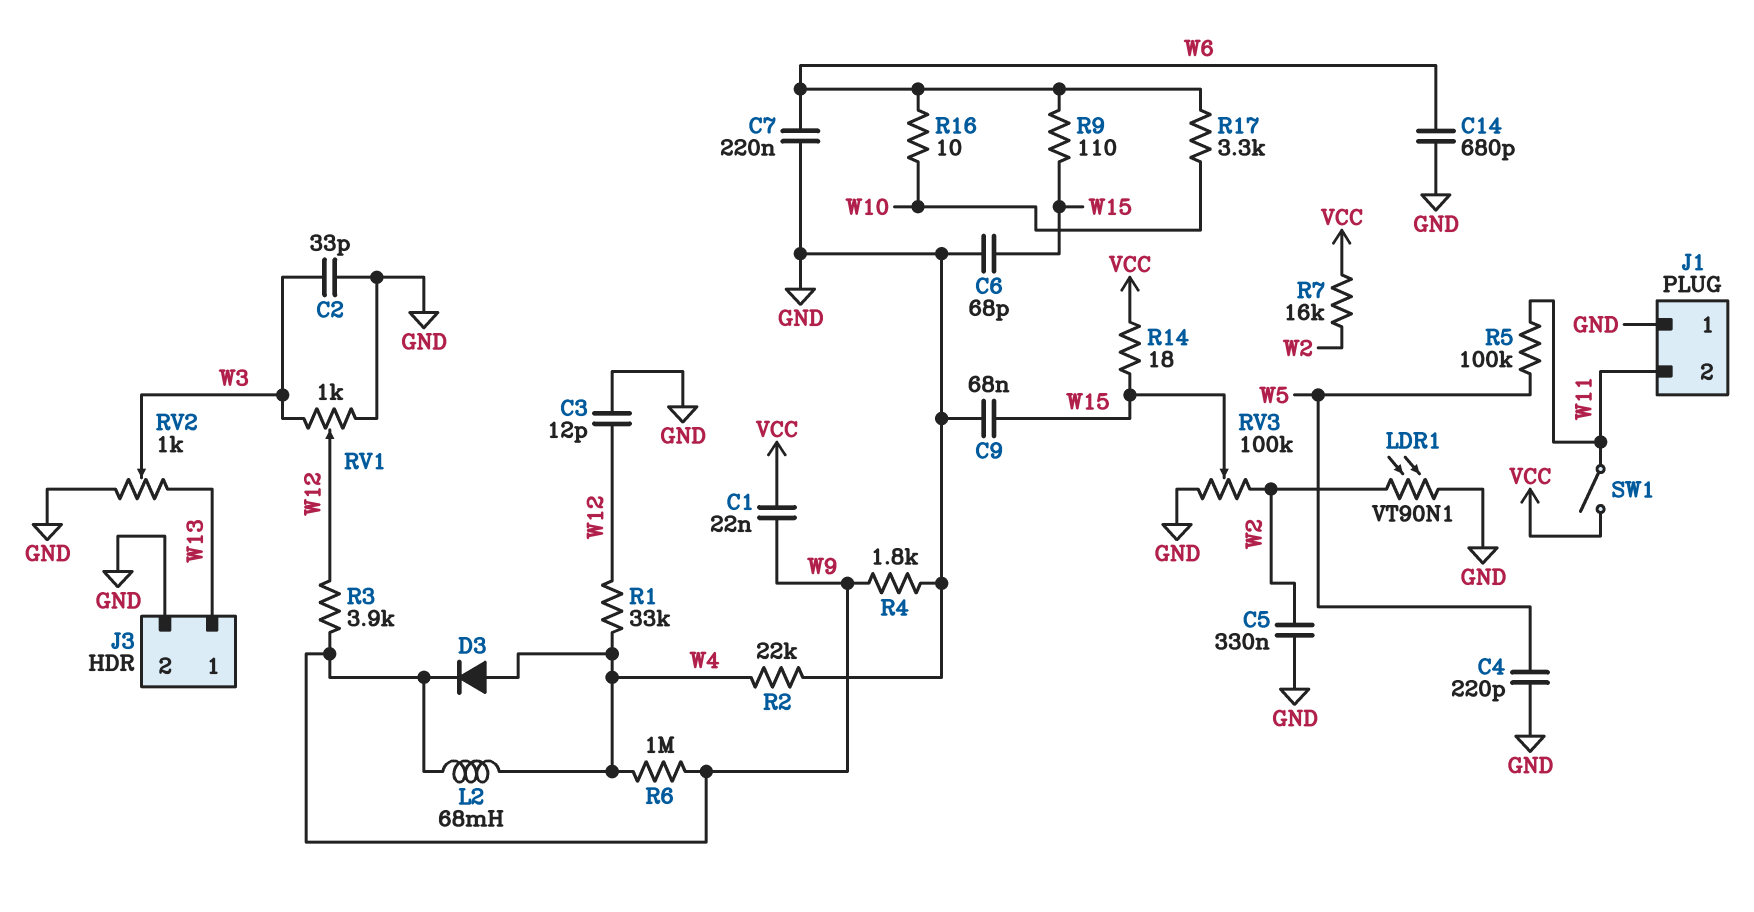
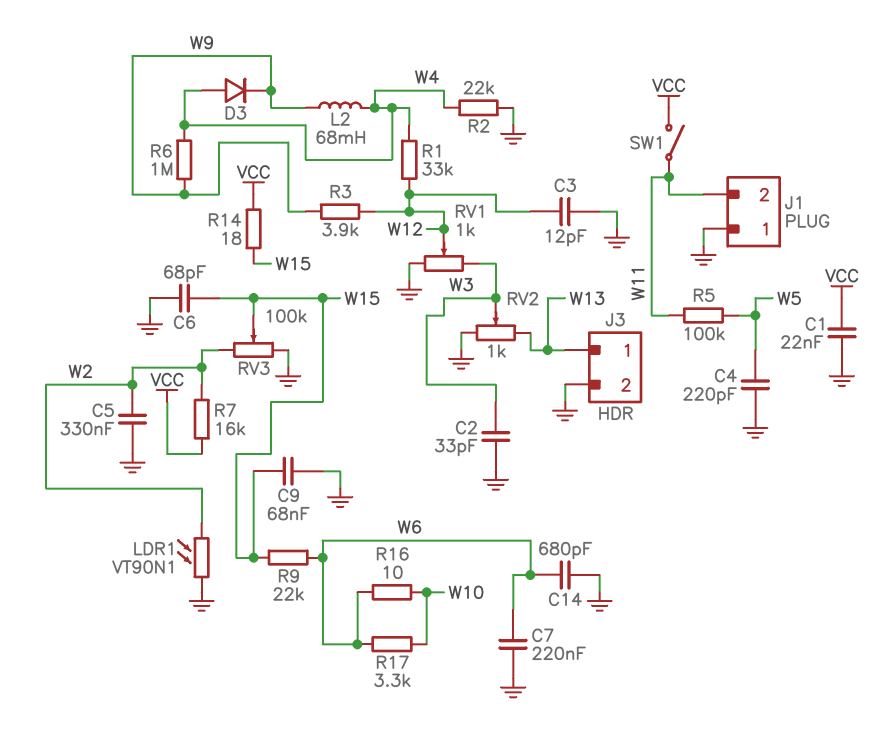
C1: 22nF (VCC, W9) -> 22nF (GND, VCC)
R4: 1.8k (GND, W9) -> none
R9: 110 (W6, W15) -> 22k (W6, W15)

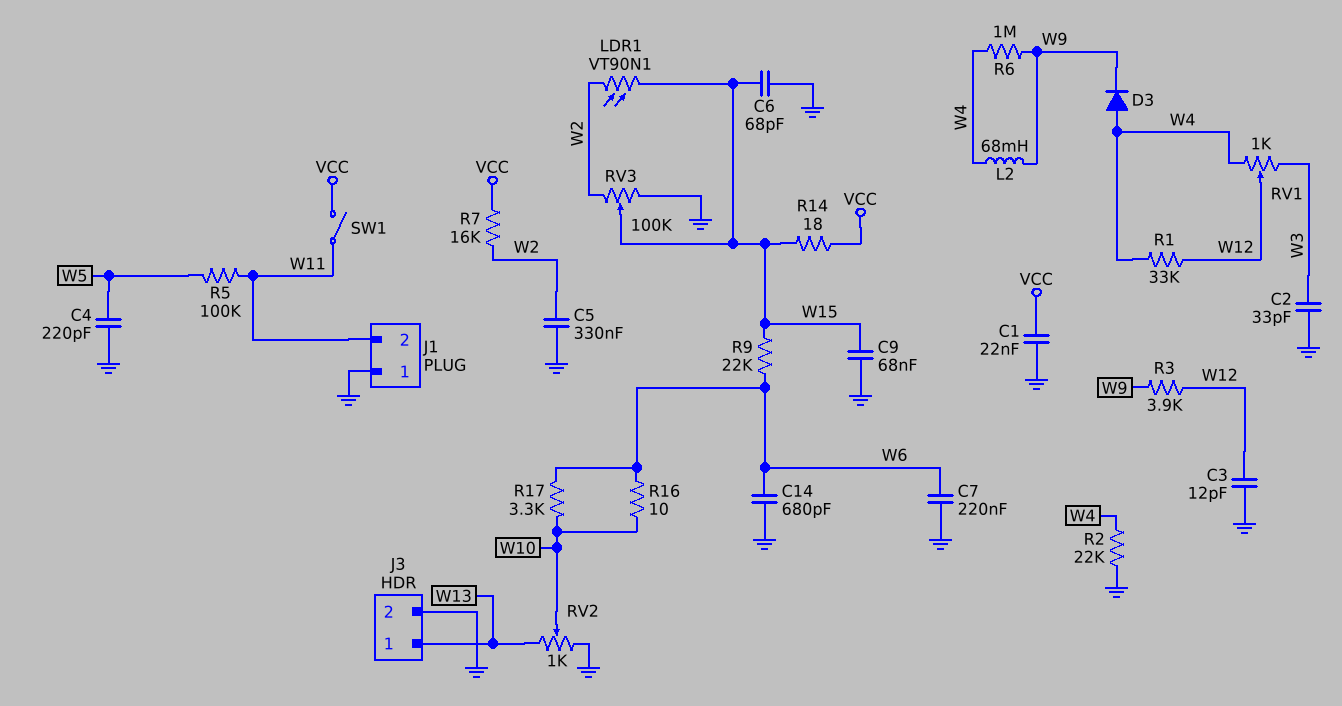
LDR1: VT90N1 (GND, W2) -> VT90N1 (W2, W15)
RV1: 1k (GND, W3, wiper W12) -> 1k (W3, W4, wiper W12)
RV2: 1k (GND, W13, wiper W3) -> 1k (GND, W13, wiper W10)

